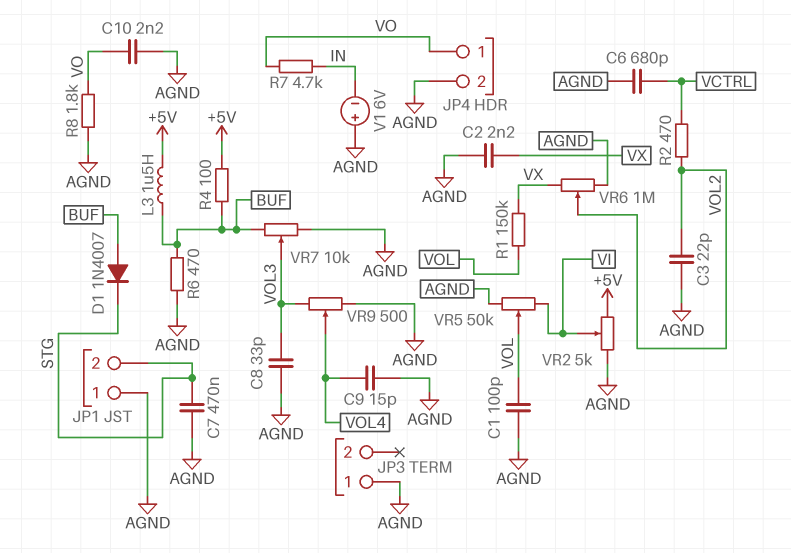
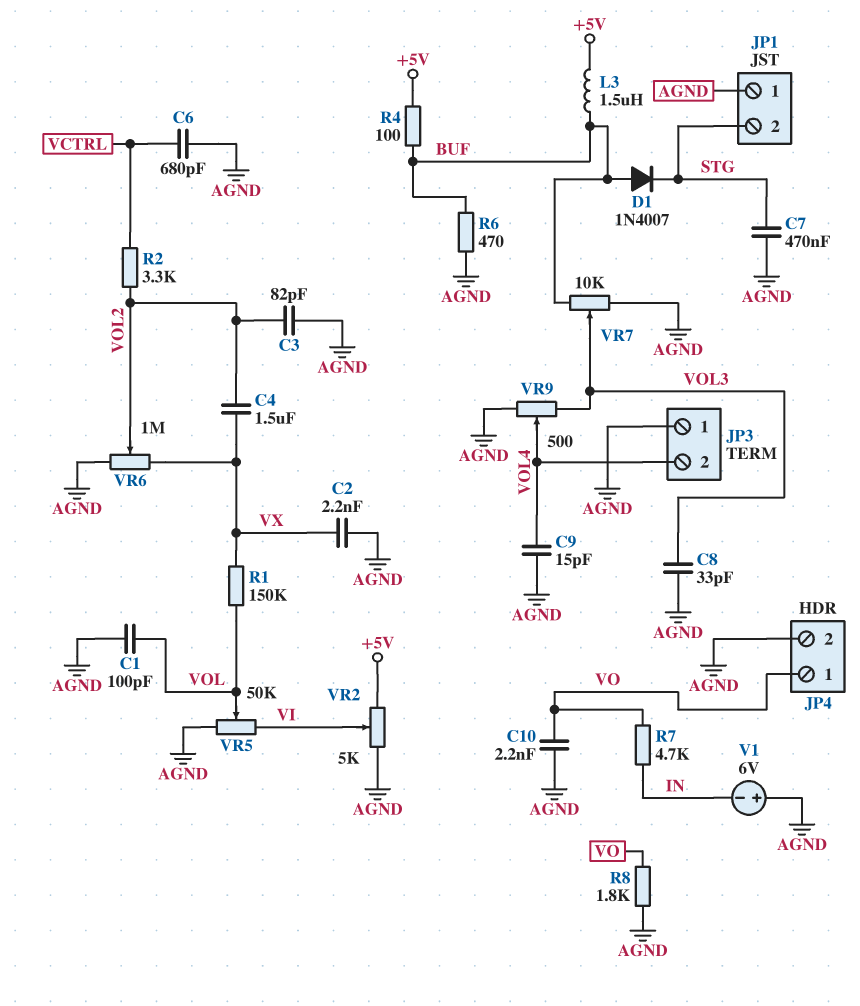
C3: 22pF (AGND, VOL2) -> 82pF (AGND, VOL2)
C4: none -> 1.5uF (VOL2, VX)
JP3 pin 2: none -> VOL4
R2: 470 (VCTRL, VOL2) -> 3.3k (VCTRL, VOL2)

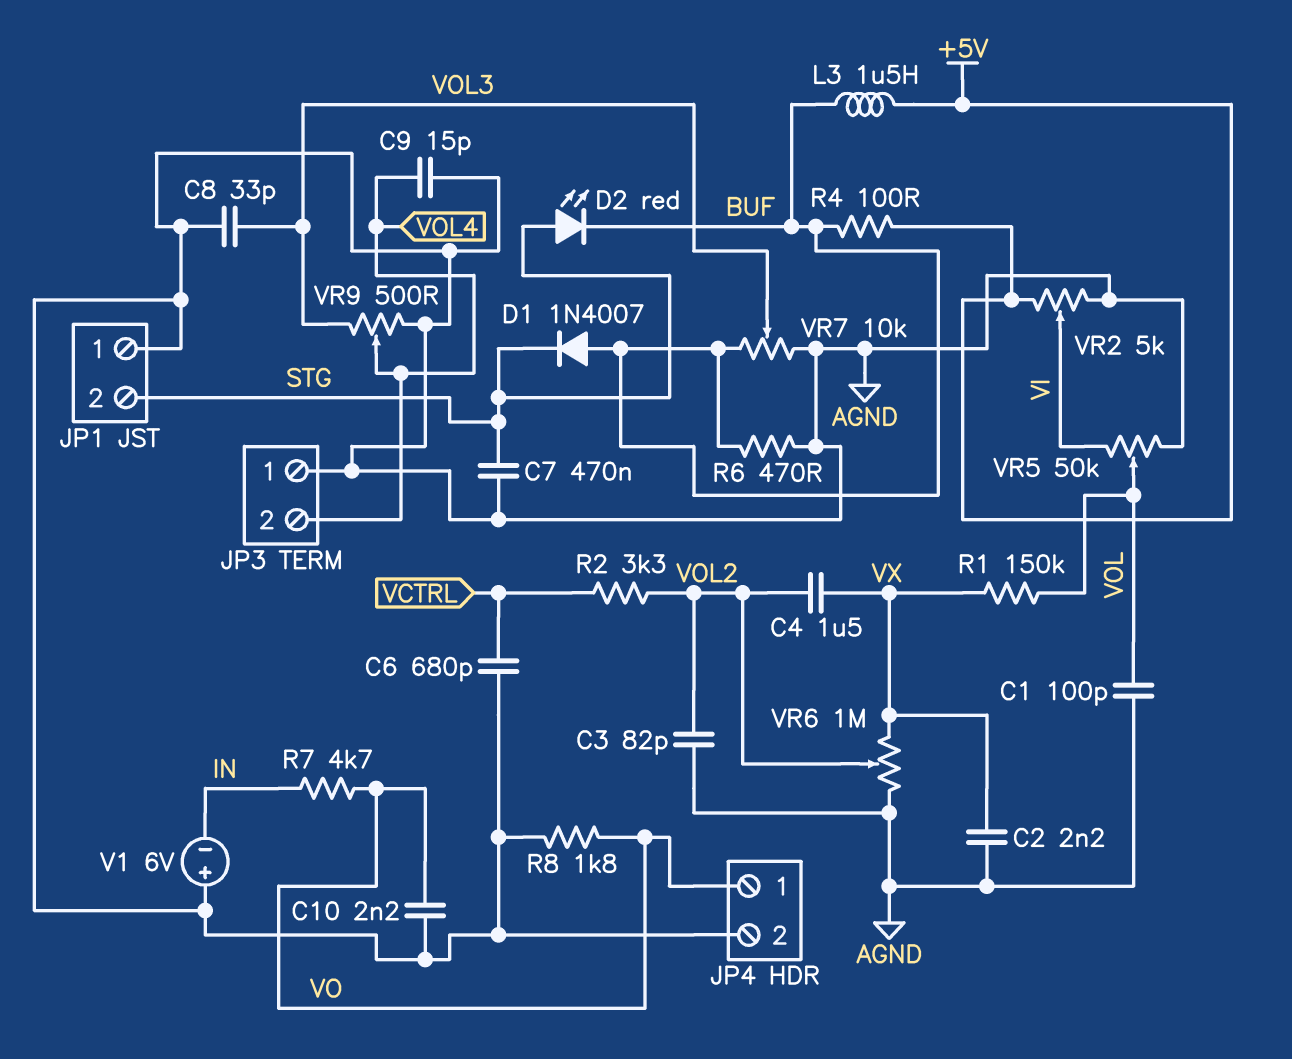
D2: none -> LED red (A STG, K BUF)

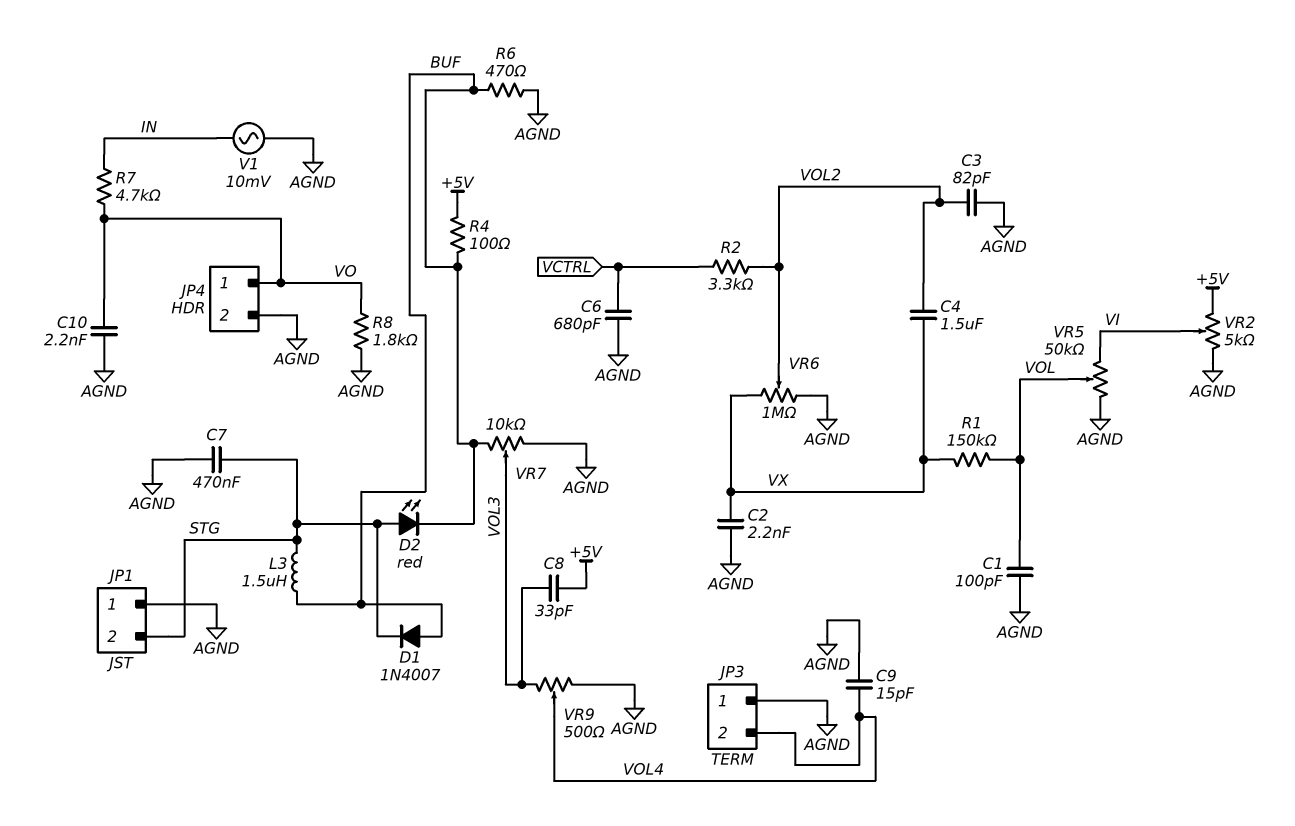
C8: 33pF (AGND, VOL3) -> 33pF (+5V, VOL3)
L3: 1.5uH (+5V, BUF) -> 1.5uH (BUF, STG)
V1: 6V (plus AGND, minus IN) -> AC 10mV (AGND, IN)

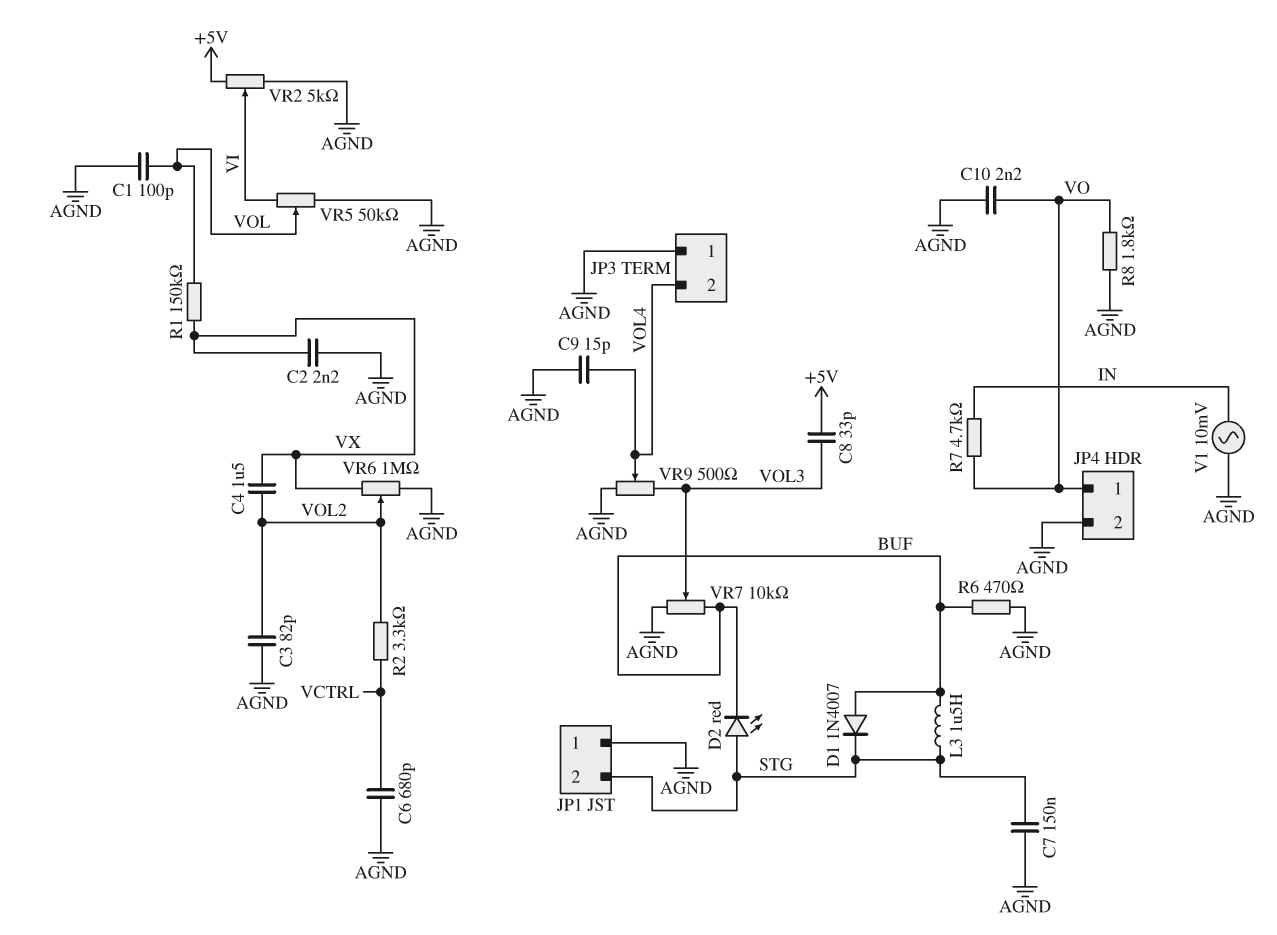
C7: 470nF (AGND, STG) -> 150nF (AGND, STG)
R4: 100 (+5V, BUF) -> none

